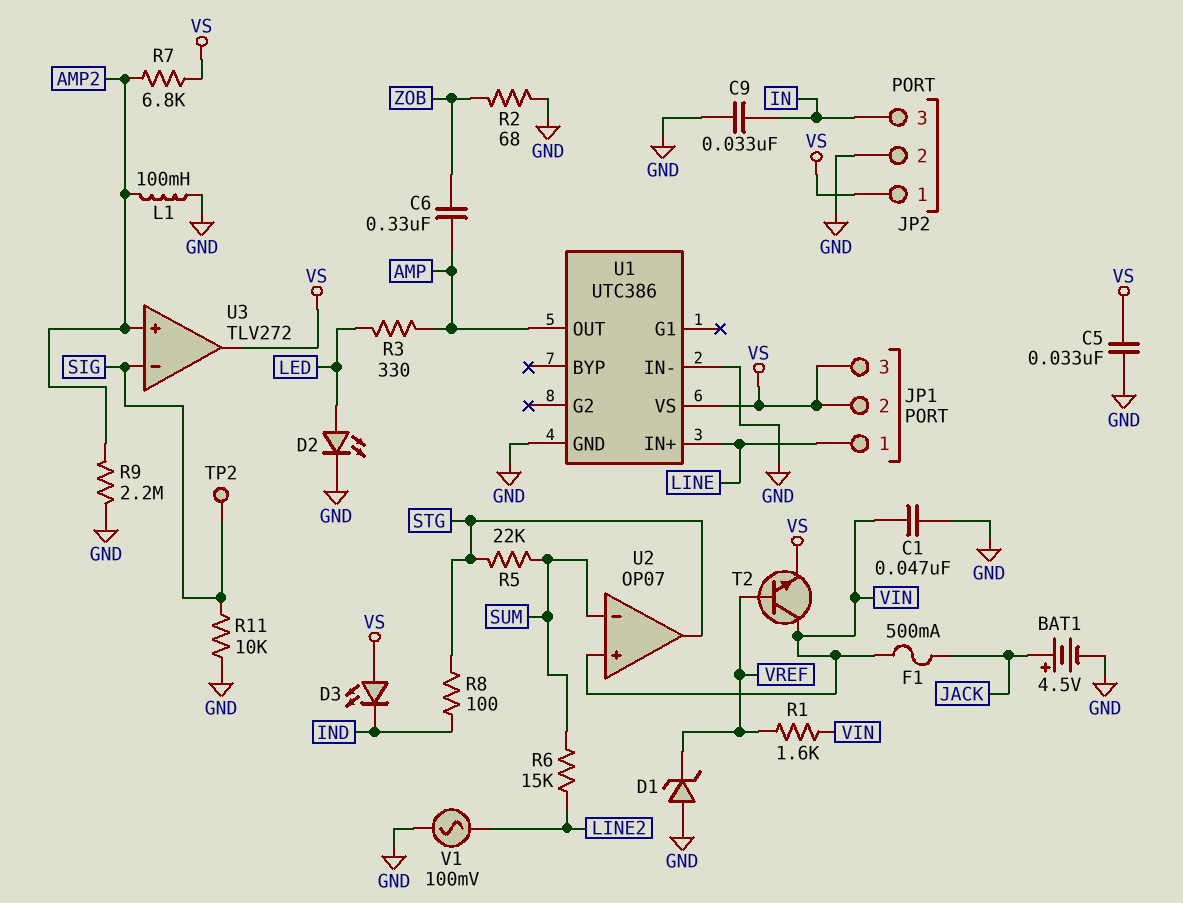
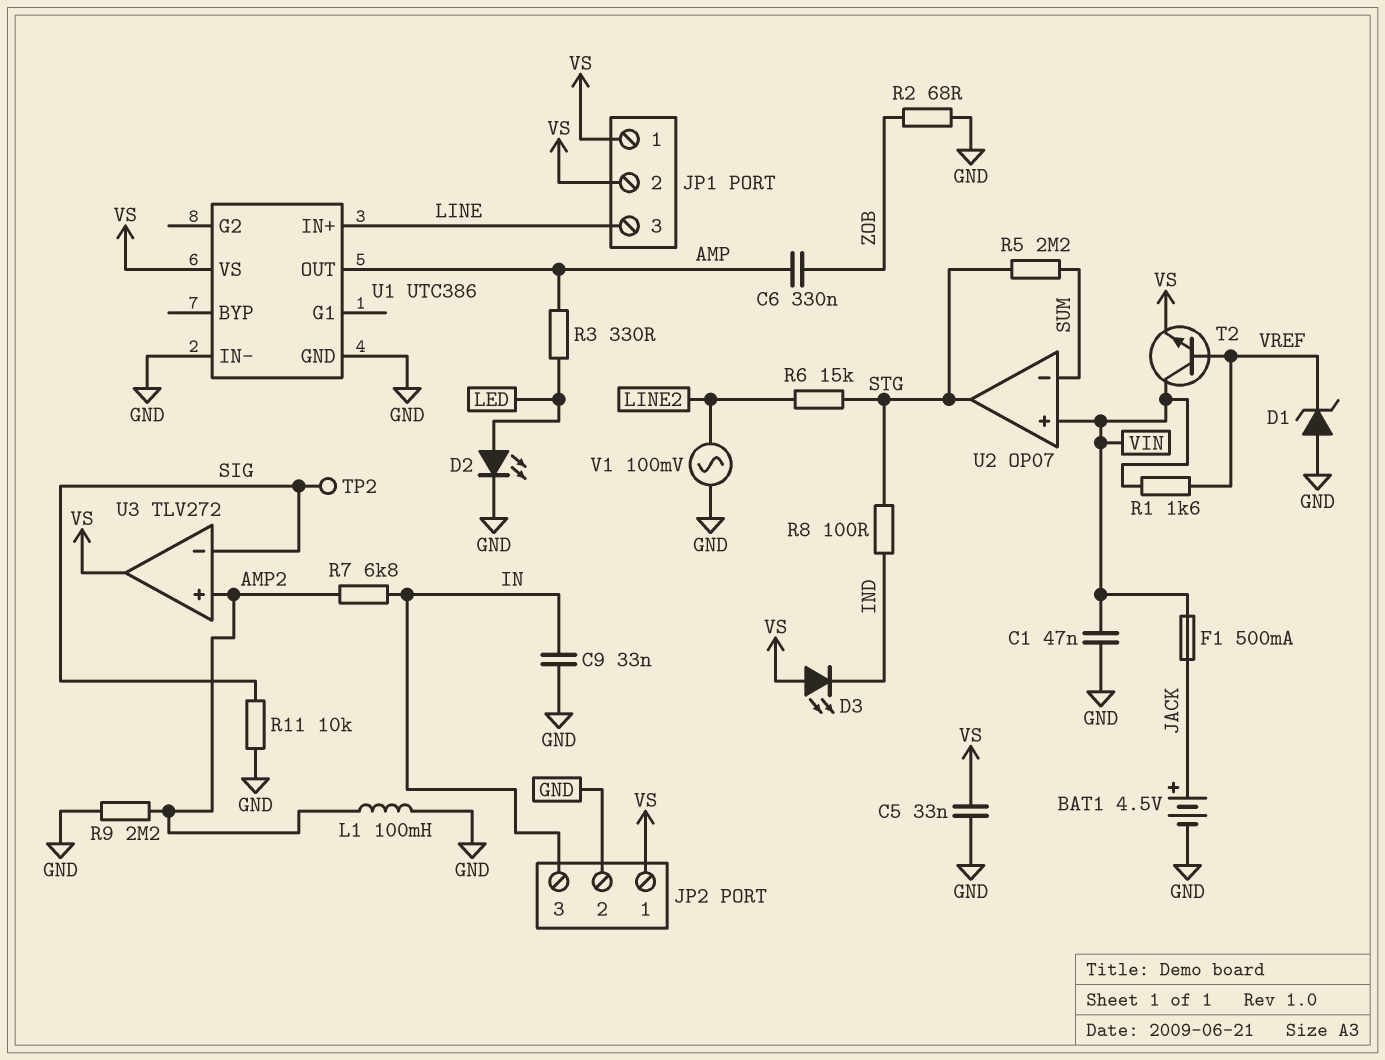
JP1 pin 1: LINE -> VS
JP1 pin 3: VS -> LINE
R5: 22k (STG, SUM) -> 2.2M (STG, SUM)
R6: 15k (LINE2, SUM) -> 15k (LINE2, STG)
R7: 6.8k (AMP2, VS) -> 6.8k (AMP2, IN)

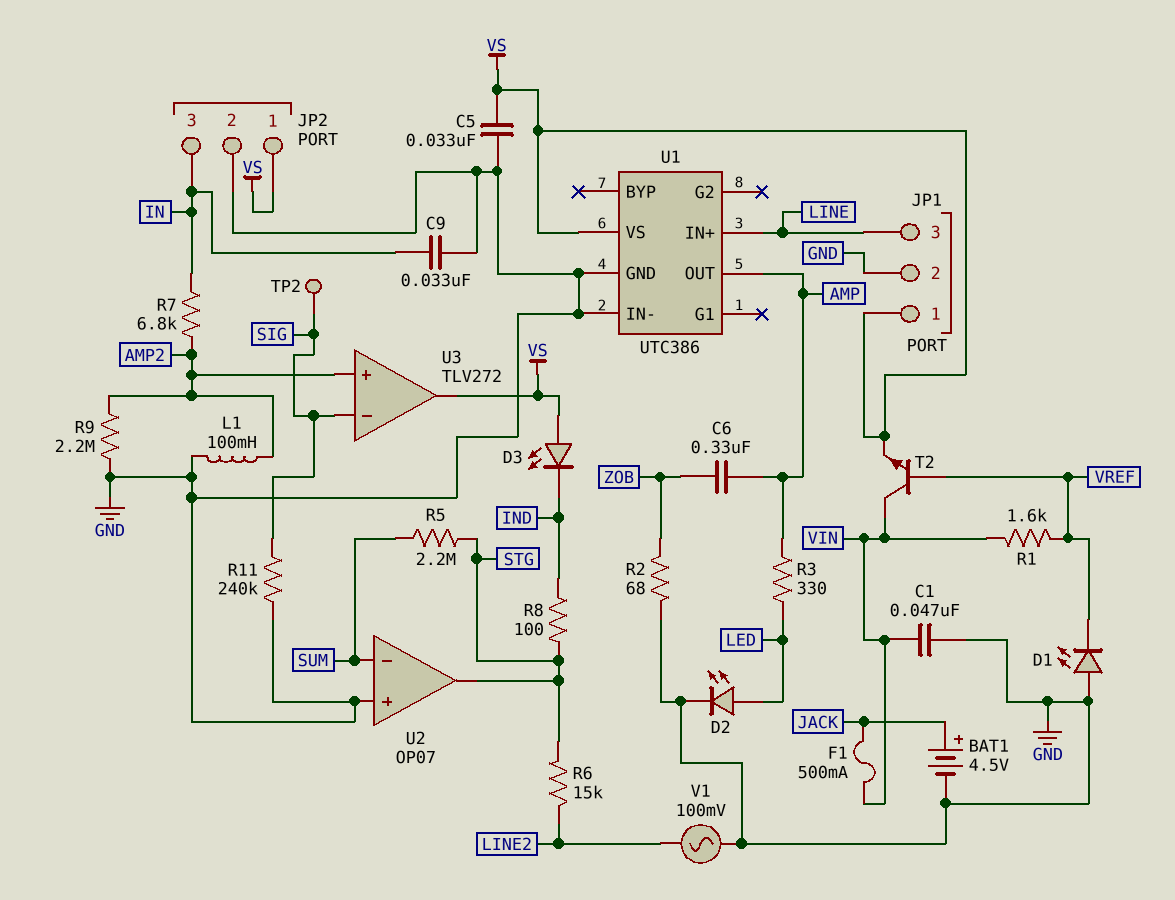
D1: zener (A GND, K VREF) -> LED (A GND, K VREF)
JP1 pin 2: VS -> GND
R11: 10k (GND, SIG) -> 240k (GND, SIG)
U2 pin in+: VIN -> GND

